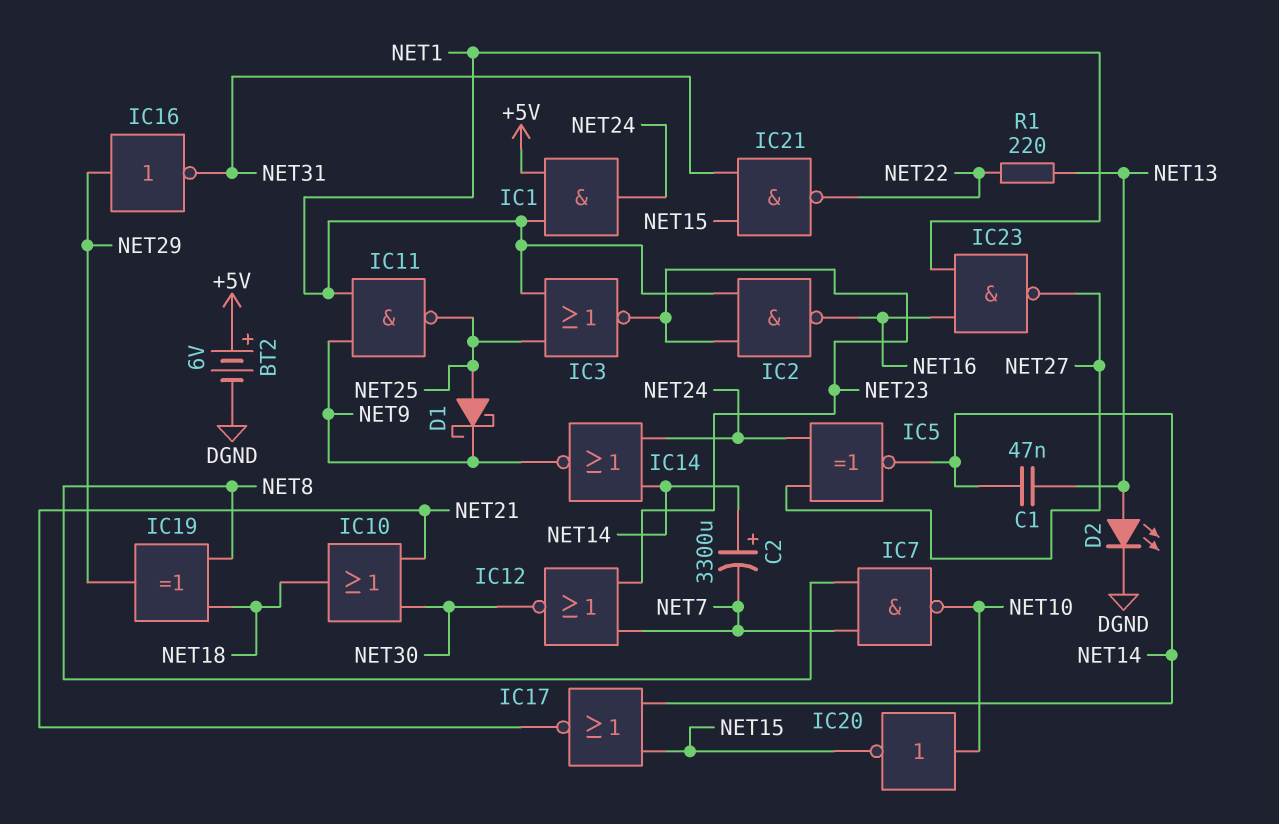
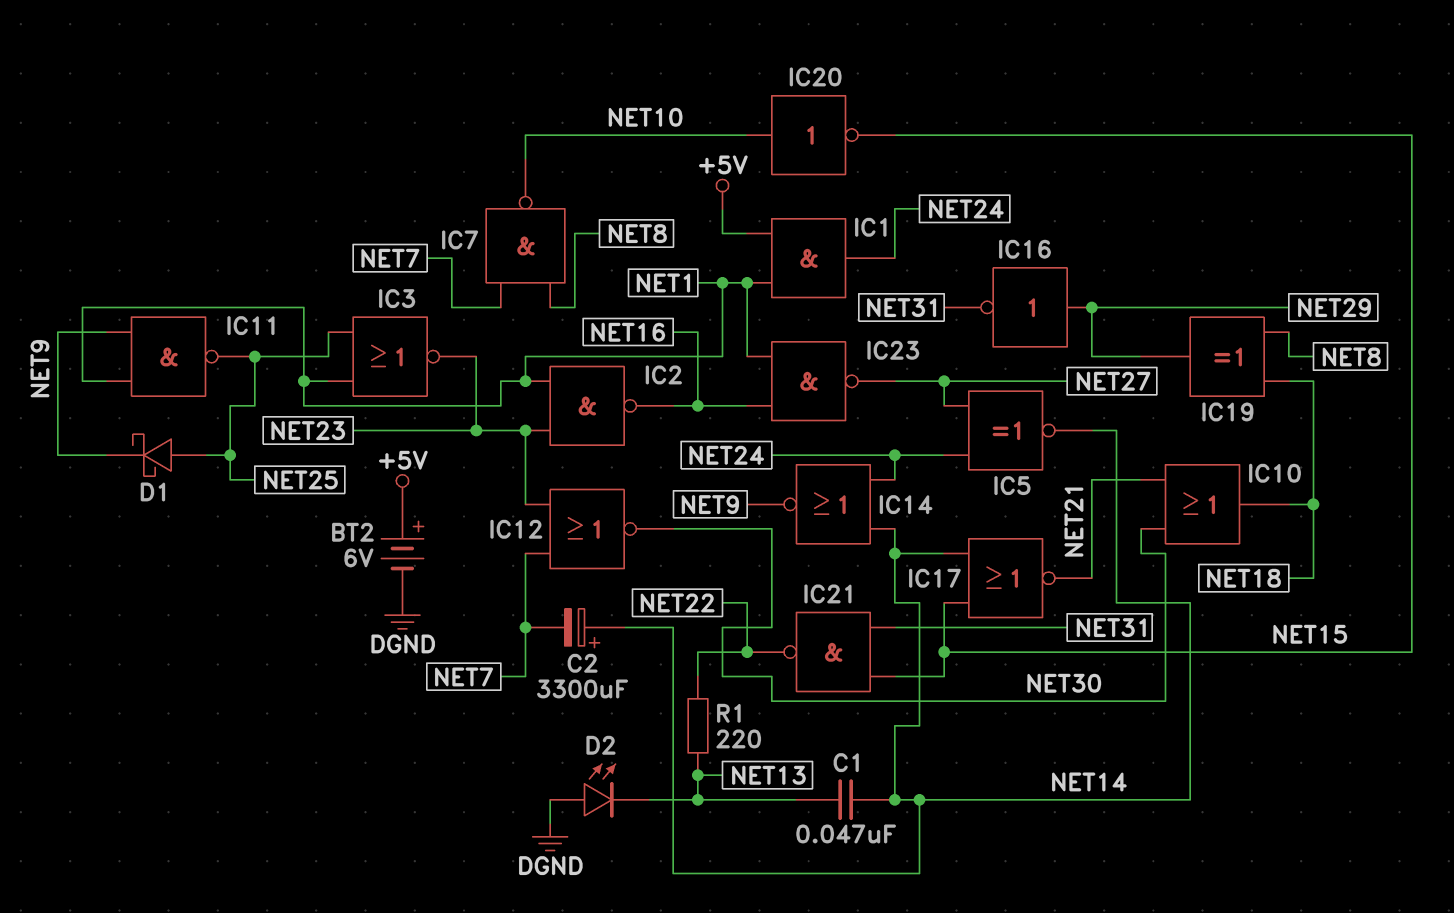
D2: LED (A NET13, K DGND) -> LED (A DGND, K NET13)

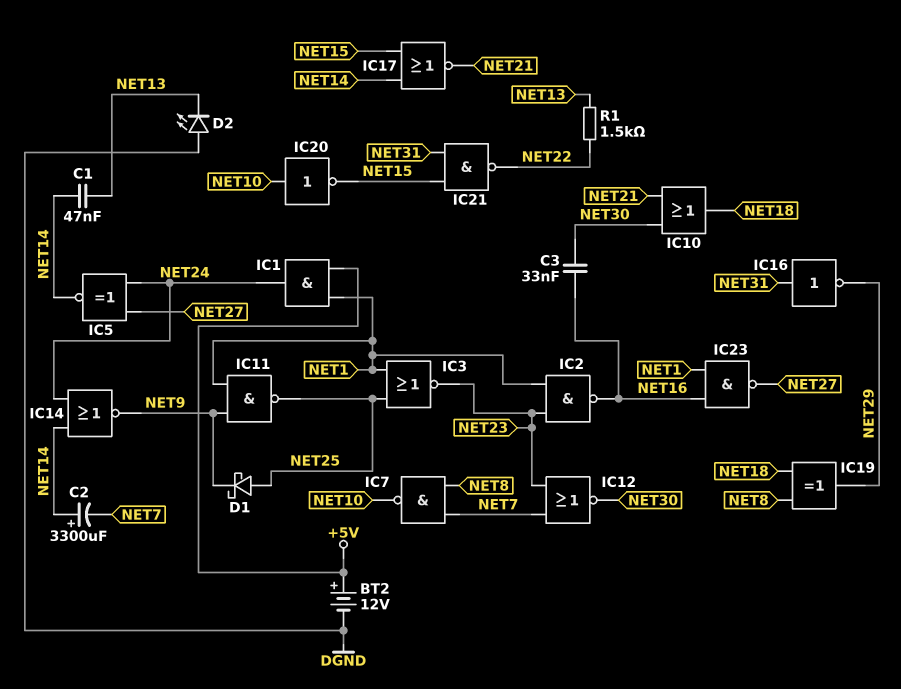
BT2: 6V (plus +5V, minus DGND) -> 12V (plus +5V, minus DGND)
C3: none -> 33nF (NET16, NET30)
IC16: NOT (in NET29, out NET31) -> NOT (in NET31, out NET29)
R1: 220 (NET13, NET22) -> 1.5k (NET13, NET22)

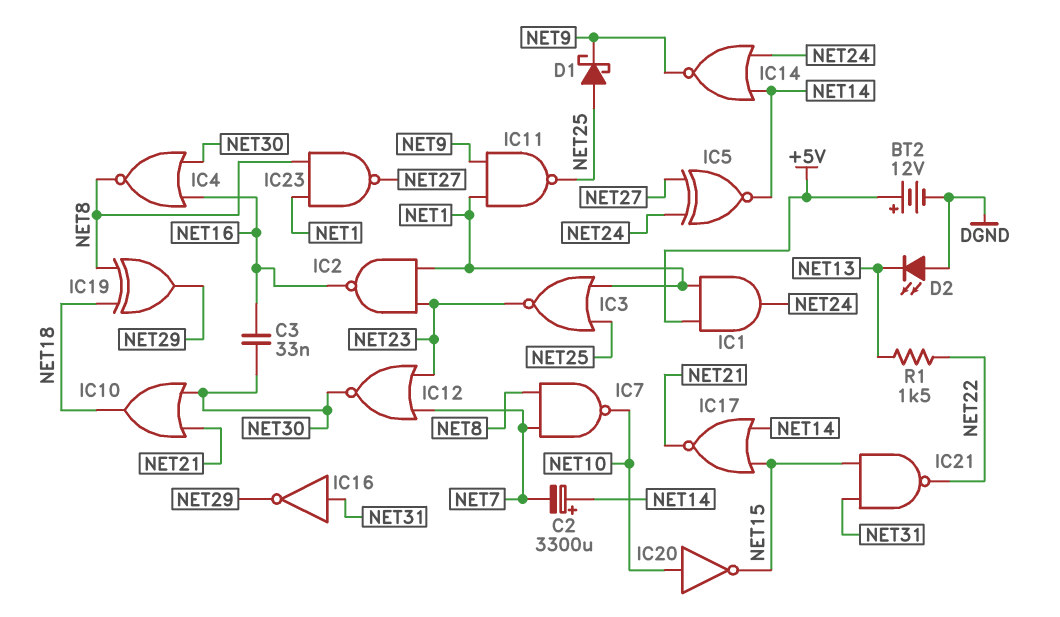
C1: 47nF (NET13, NET14) -> none
IC4: none -> NOR (in NET16, in NET30, out NET8)
IC23: NAND (in NET1, in NET16, out NET27) -> NAND (in NET1, in NET8, out NET27)

